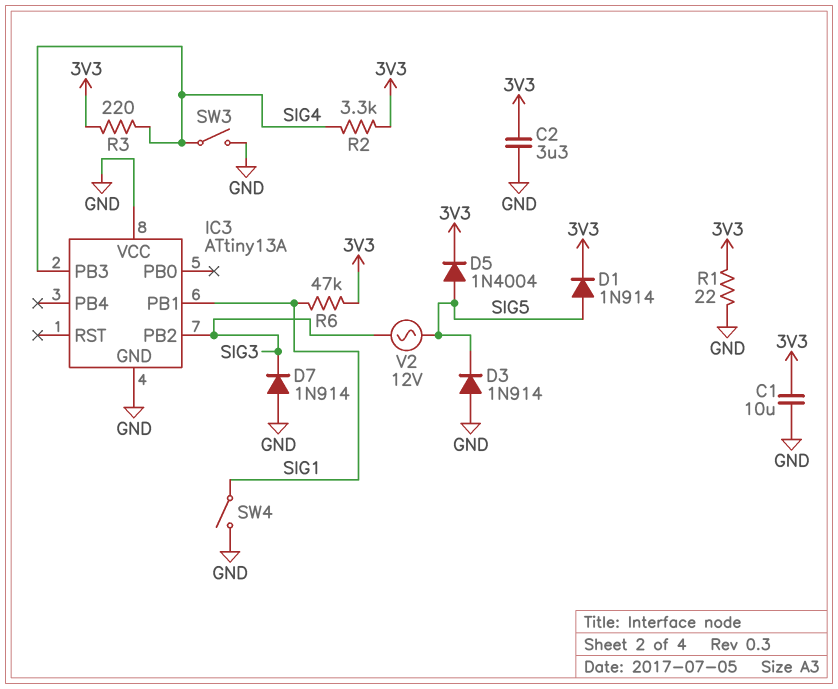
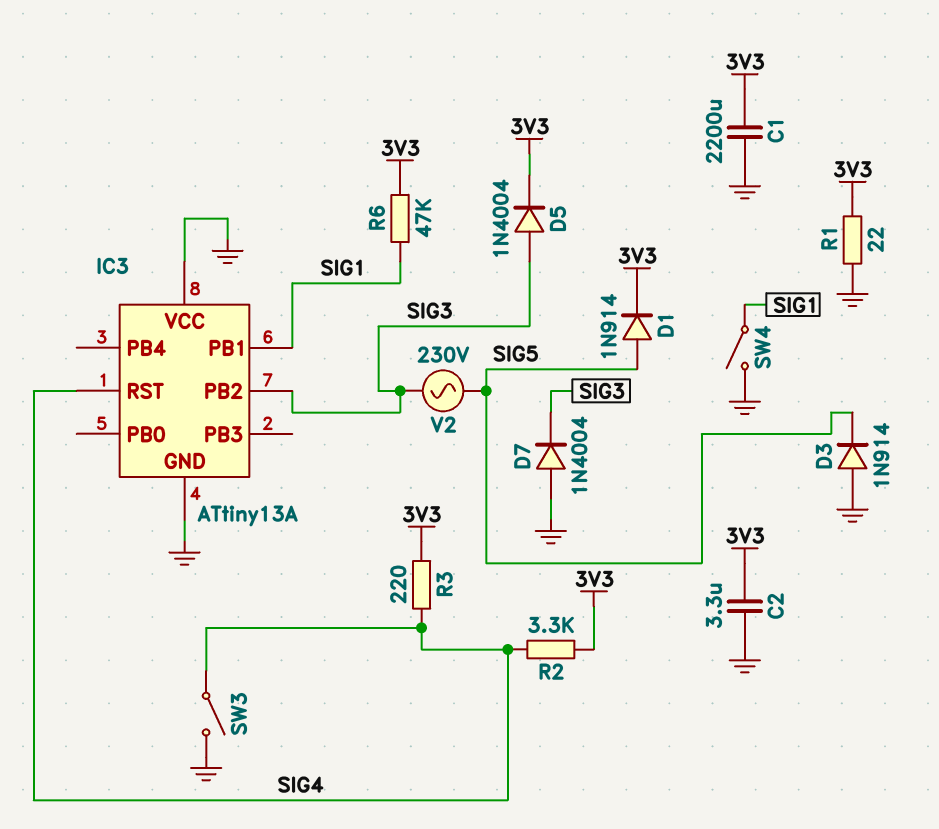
C1: 10uF (3V3, GND) -> 2200uF (3V3, GND)
D5: diode 1N4004 (A SIG5, K 3V3) -> diode 1N4004 (A SIG3, K 3V3)
D7: diode 1N914 (A GND, K SIG3) -> diode 1N4004 (A GND, K SIG3)
IC3 pin PB3: SIG4 -> none
IC3 pin RST: none -> SIG4
V2: AC 12V (SIG3, SIG5) -> AC 230V (SIG3, SIG5)

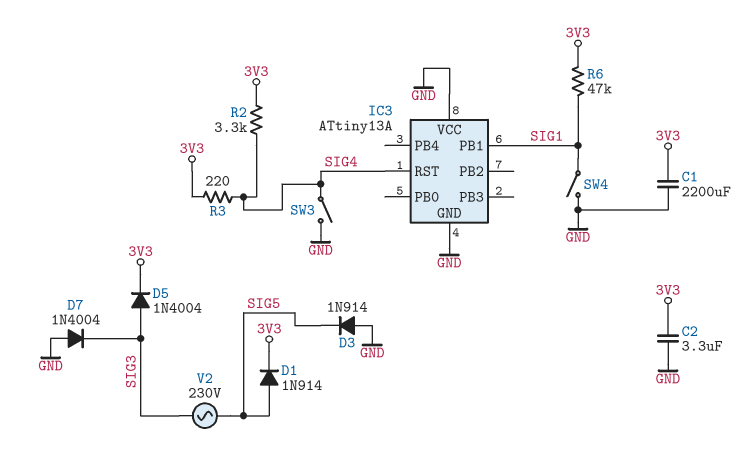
IC3 pin PB2: SIG3 -> none
R1: 22 (3V3, GND) -> none

